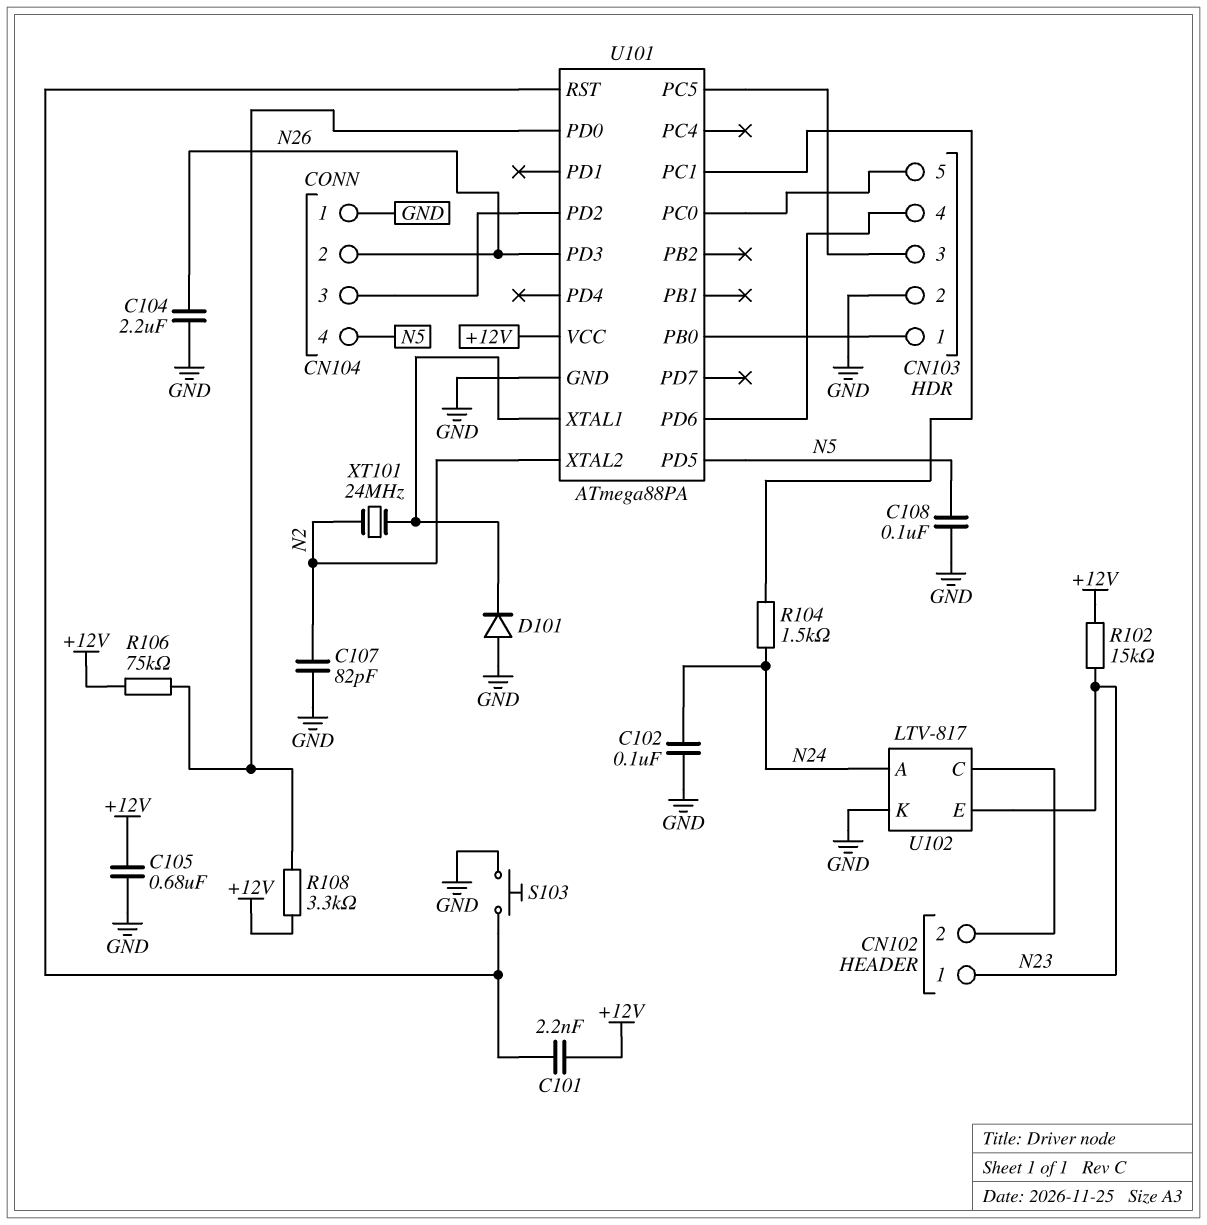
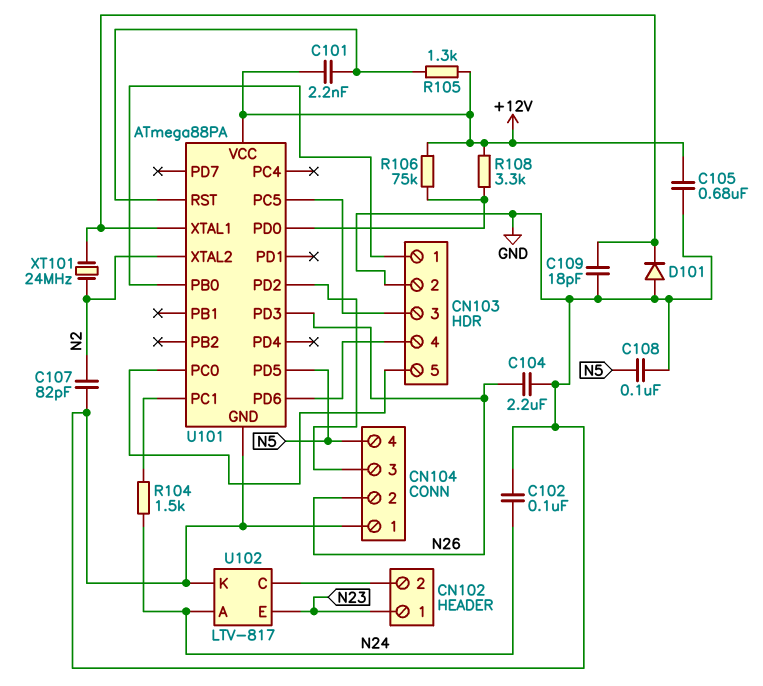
C109: none -> 18pF (GND, U101/XTAL1)
R102: 15k (+12V, N23) -> none
R105: none -> 1.3k (+12V, U101/RST)
S103: button (GND, U101/RST) -> none

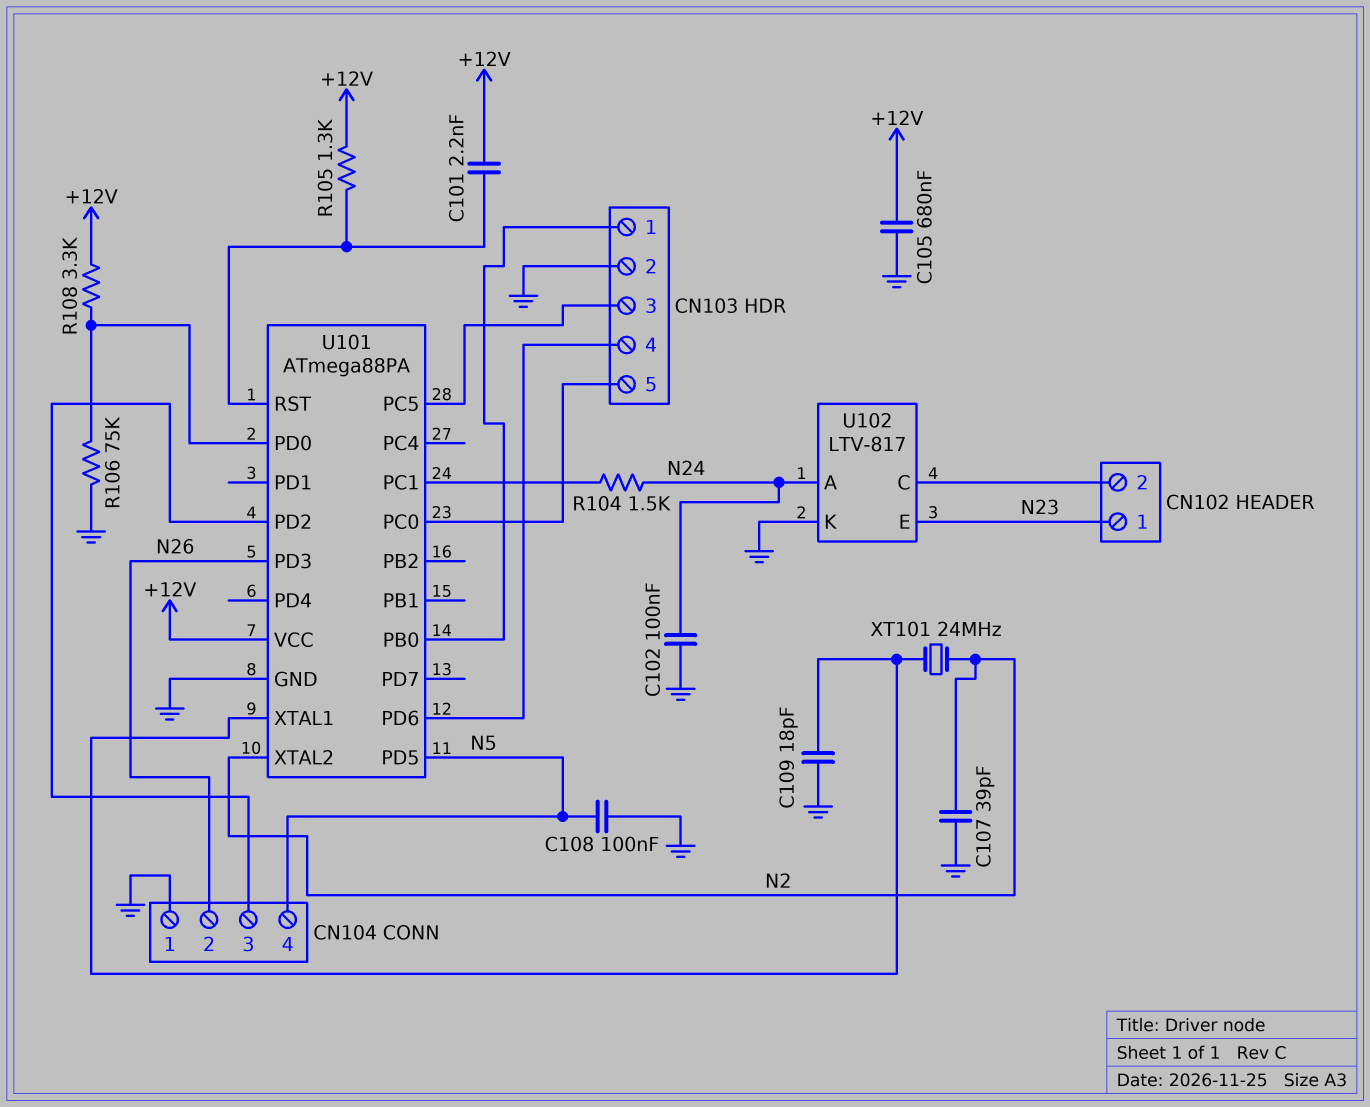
C104: 2.2uF (GND, N26) -> none
C107: 82pF (GND, N2) -> 39pF (GND, N2)
D101: diode (A GND, K U101/XTAL1) -> none
R106: 75k (+12V, U101/PD0) -> 75k (GND, U101/PD0)

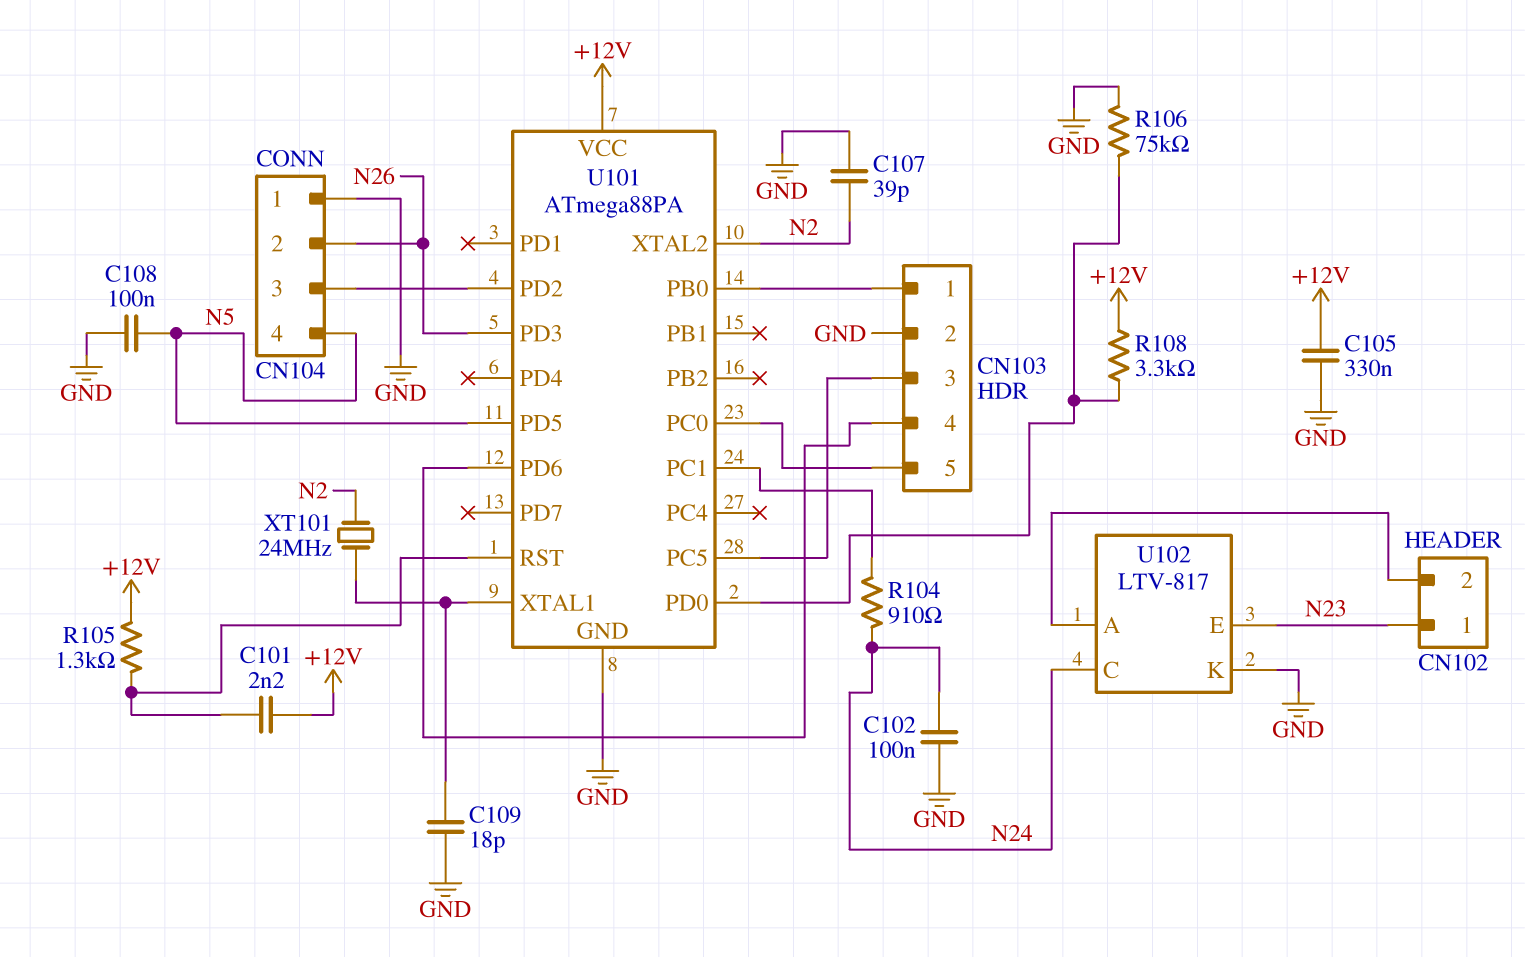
C105: 680nF (+12V, GND) -> 330nF (+12V, GND)
R104: 1.5k (N24, U101/PC1) -> 910 (N24, U101/PC1)
U102 pin A: N24 -> CN102/2
U102 pin C: CN102/2 -> N24

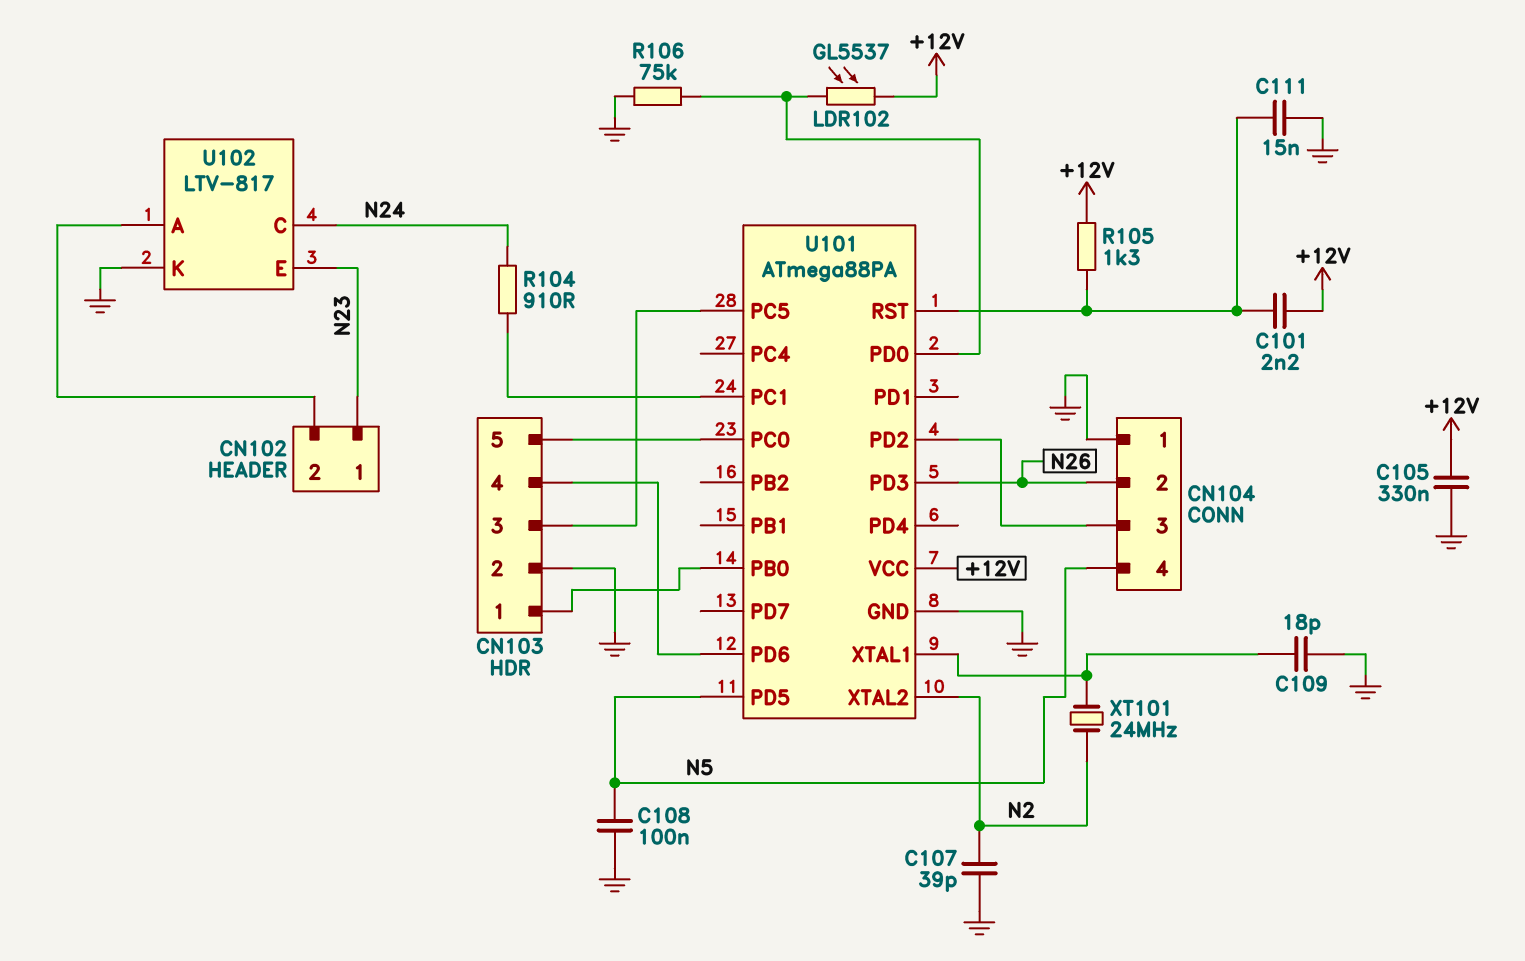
C102: 100nF (GND, N24) -> none
C111: none -> 15nF (GND, U101/RST)
LDR102: none -> GL5537 (+12V, U101/PD0)
R108: 3.3k (+12V, U101/PD0) -> none

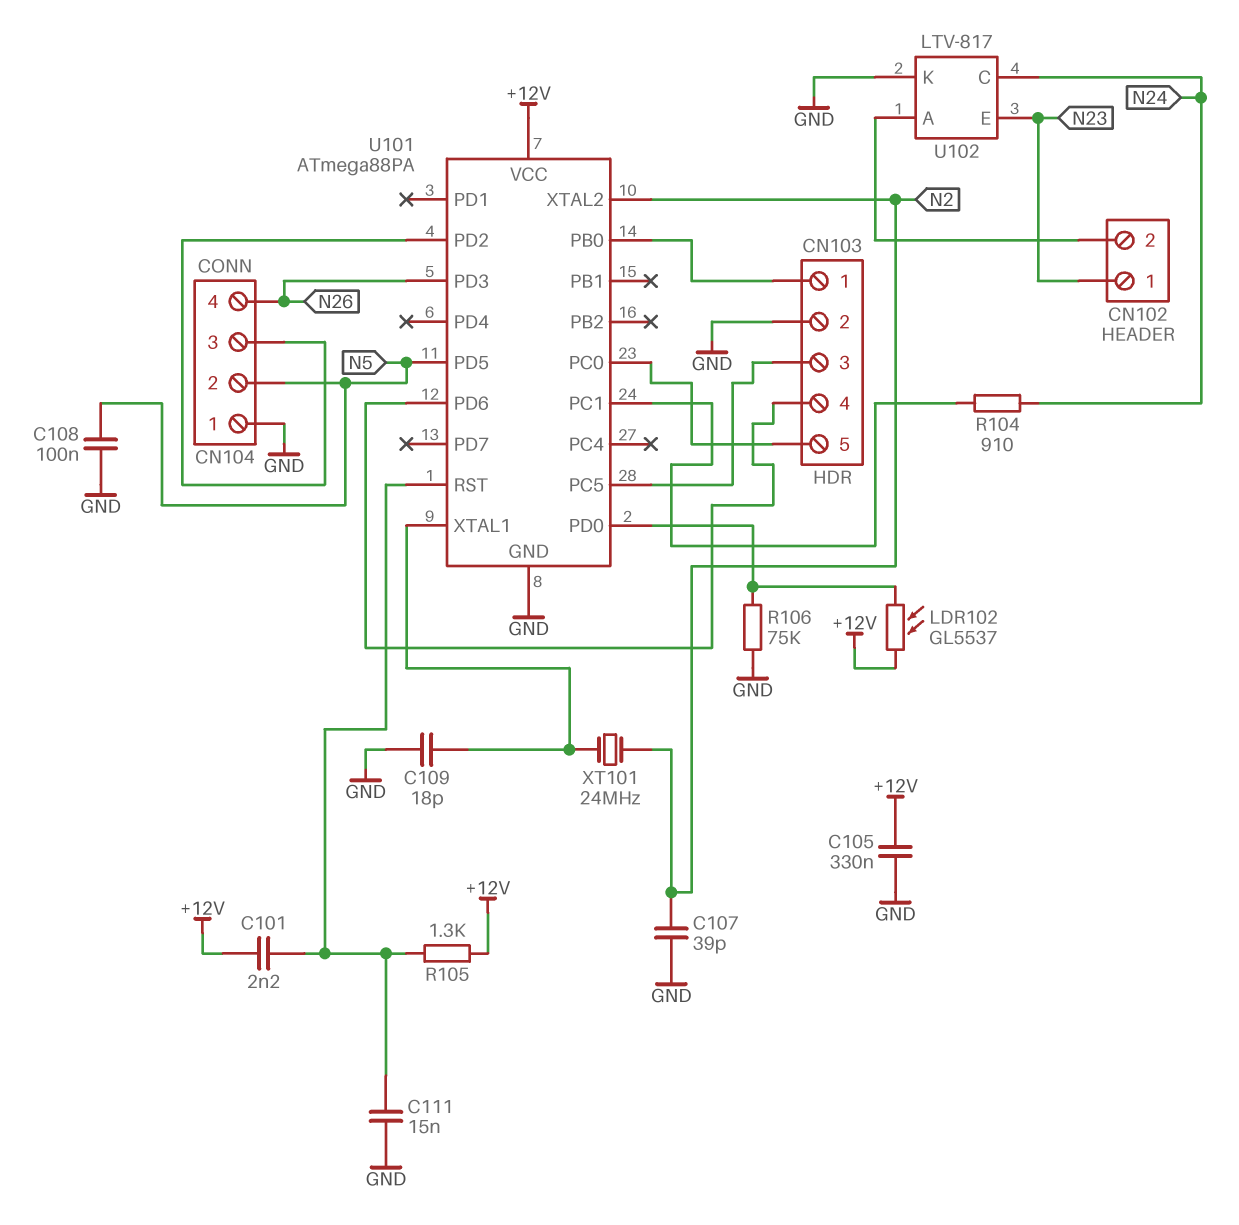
CN104 pin 2: N26 -> N5
CN104 pin 4: N5 -> N26

